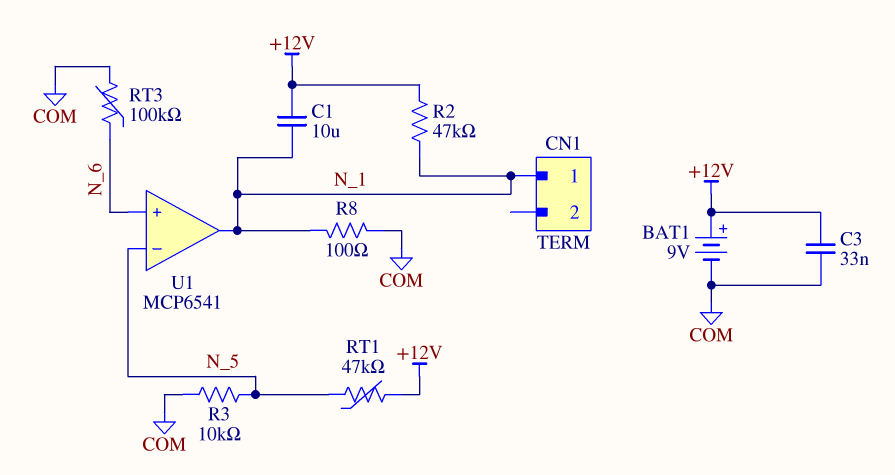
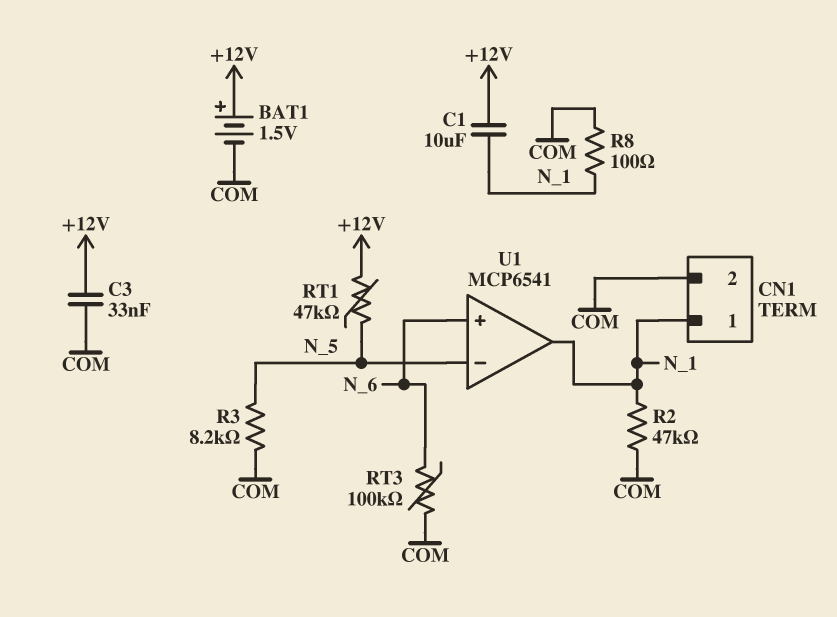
BAT1: 9V (plus +12V, minus COM) -> 1.5V (plus +12V, minus COM)
CN1 pin 2: none -> COM
R2: 47k (+12V, N_1) -> 47k (COM, N_1)
R3: 10k (COM, N_5) -> 8.2k (COM, N_5)

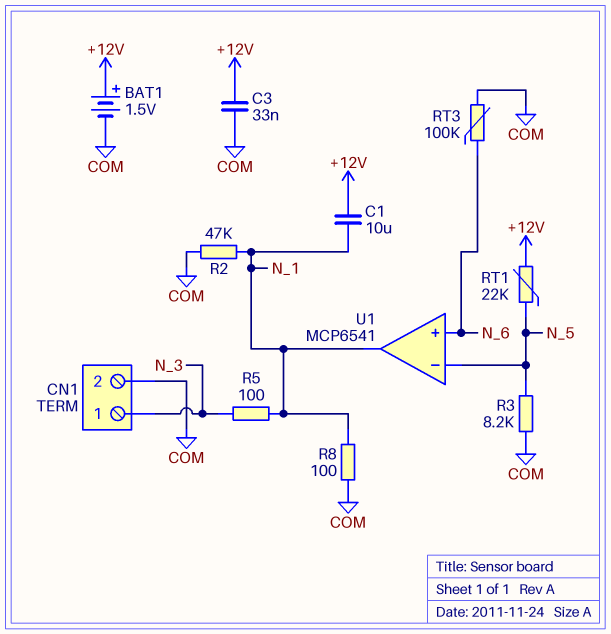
CN1 pin 1: N_1 -> N_3
R5: none -> 100 (N_1, N_3)
RT1: 47k (+12V, N_5) -> 22k (+12V, N_5)

